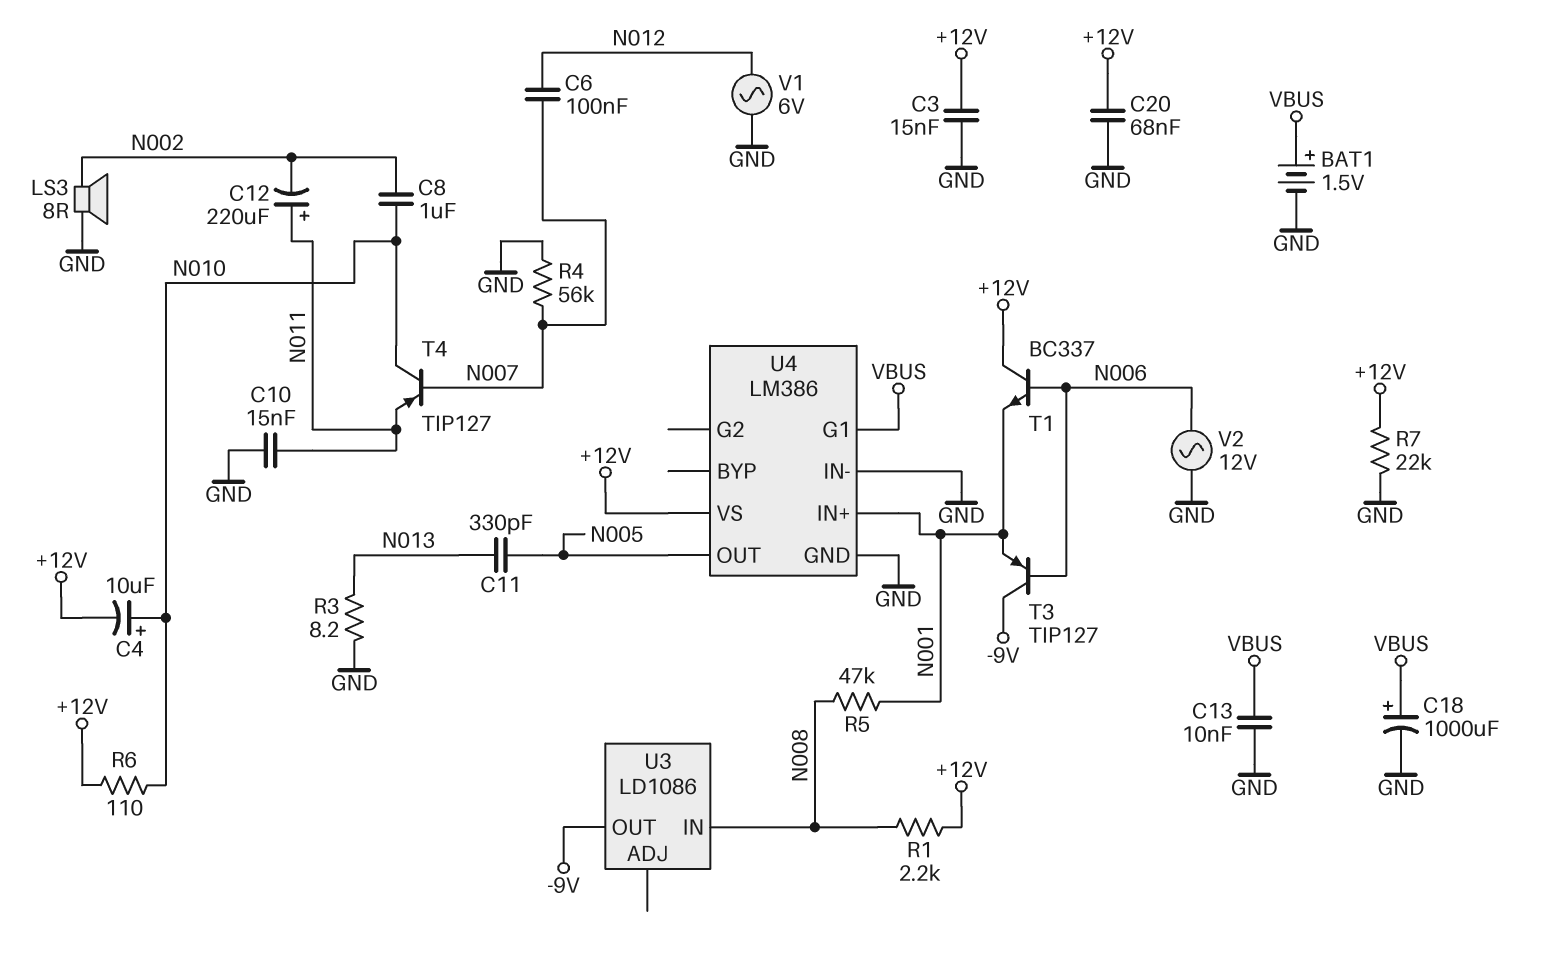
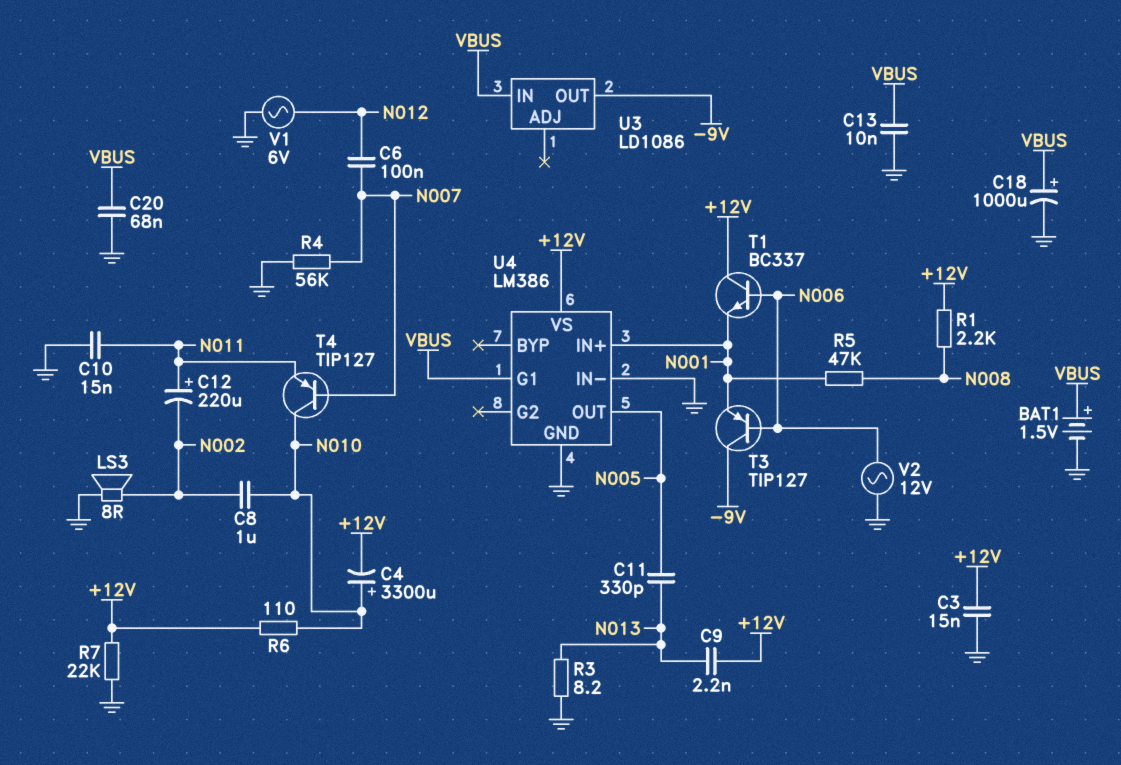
C4: 10uF (plus N010, minus +12V) -> 3300uF (plus N010, minus +12V)
C9: none -> 2.2nF (+12V, N013)
C20: 68nF (+12V, GND) -> 68nF (GND, VBUS)
U3 pin IN: N008 -> VBUS

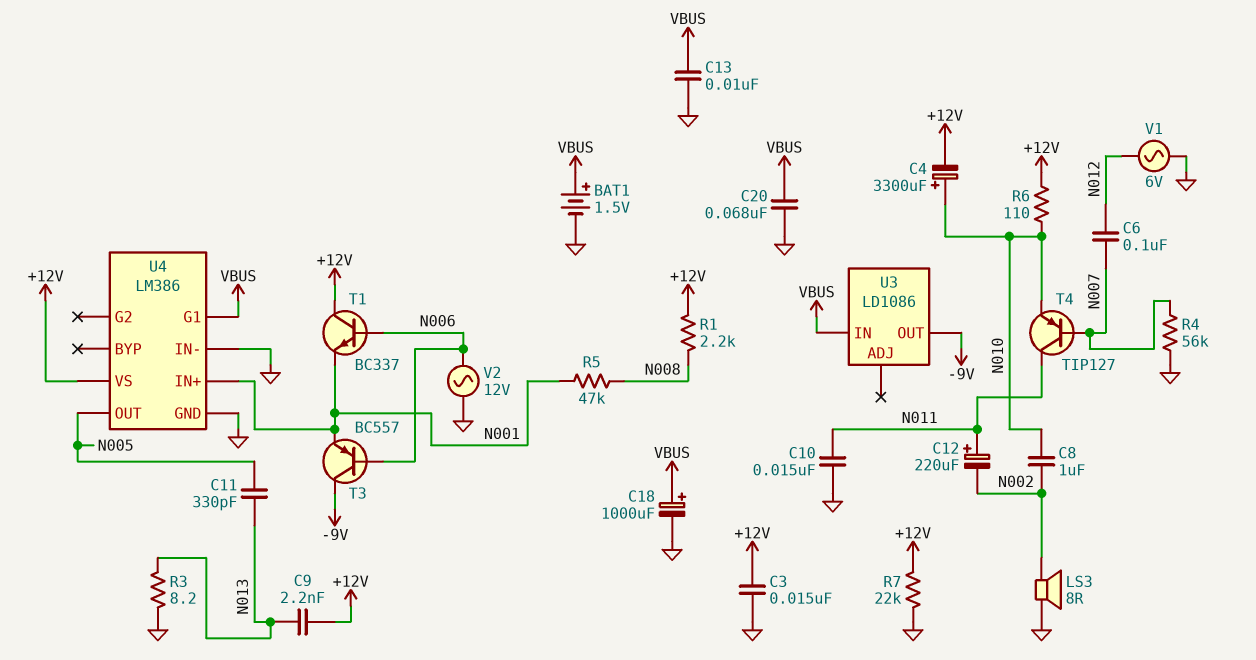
T3: PNP TIP127 (B N006, C -9V, E N001) -> PNP BC557 (B N006, C -9V, E N001)
T4: PNP TIP127 (B N007, C N010, E N011) -> PNP TIP127 (B N007, C N011, E N010)

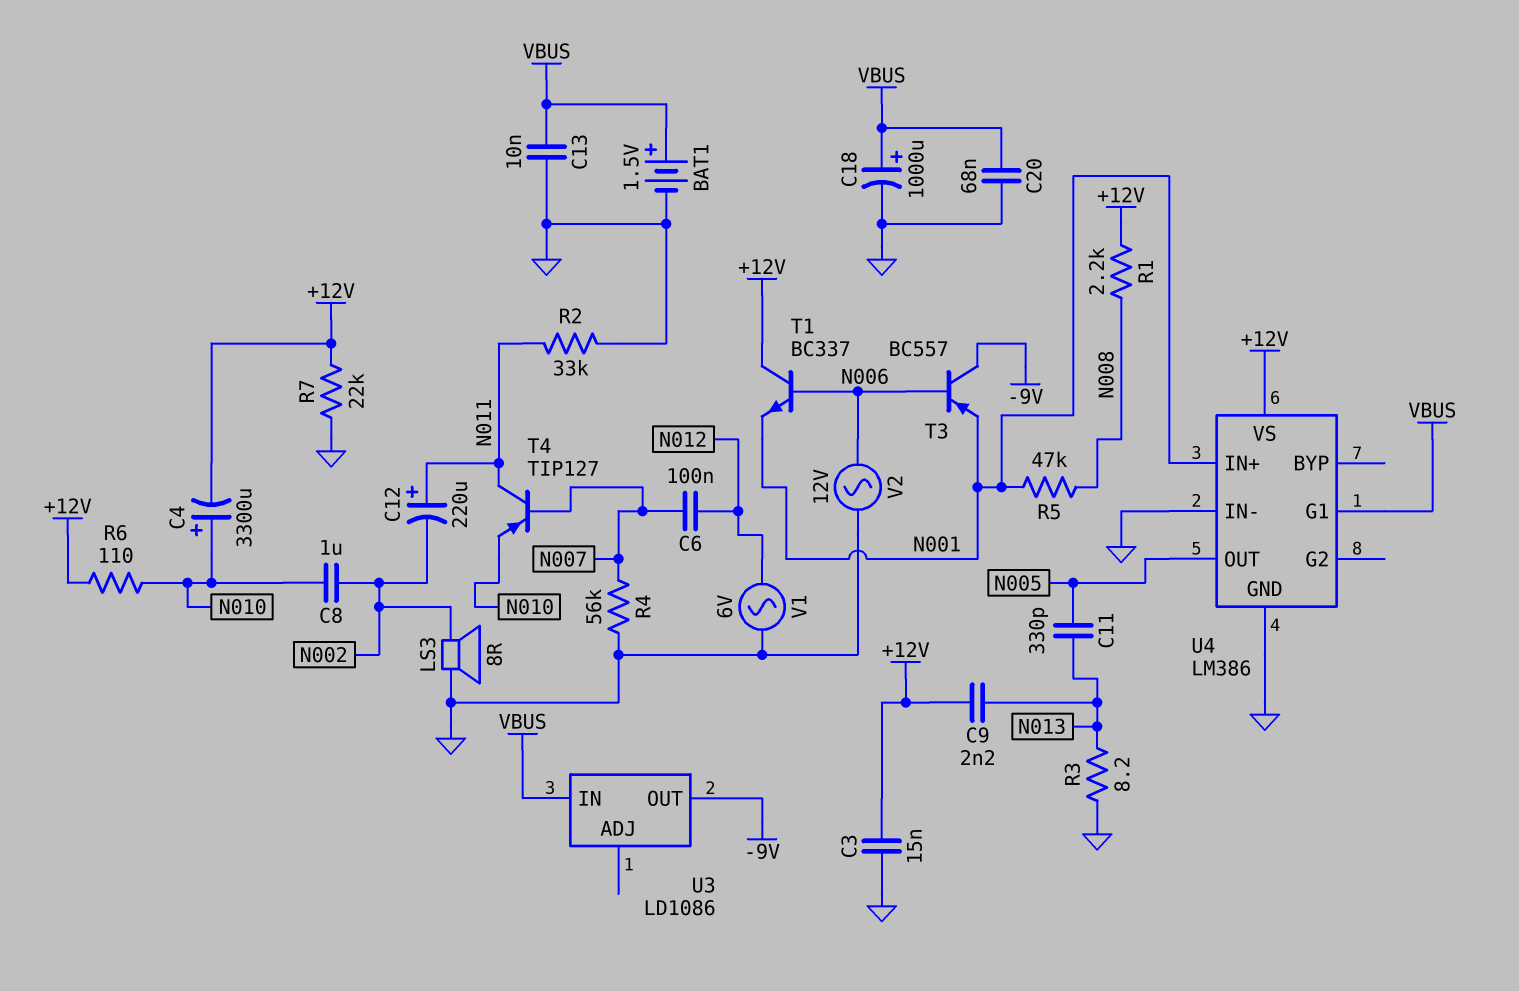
C10: 15nF (GND, N011) -> none
R2: none -> 33k (GND, N011)

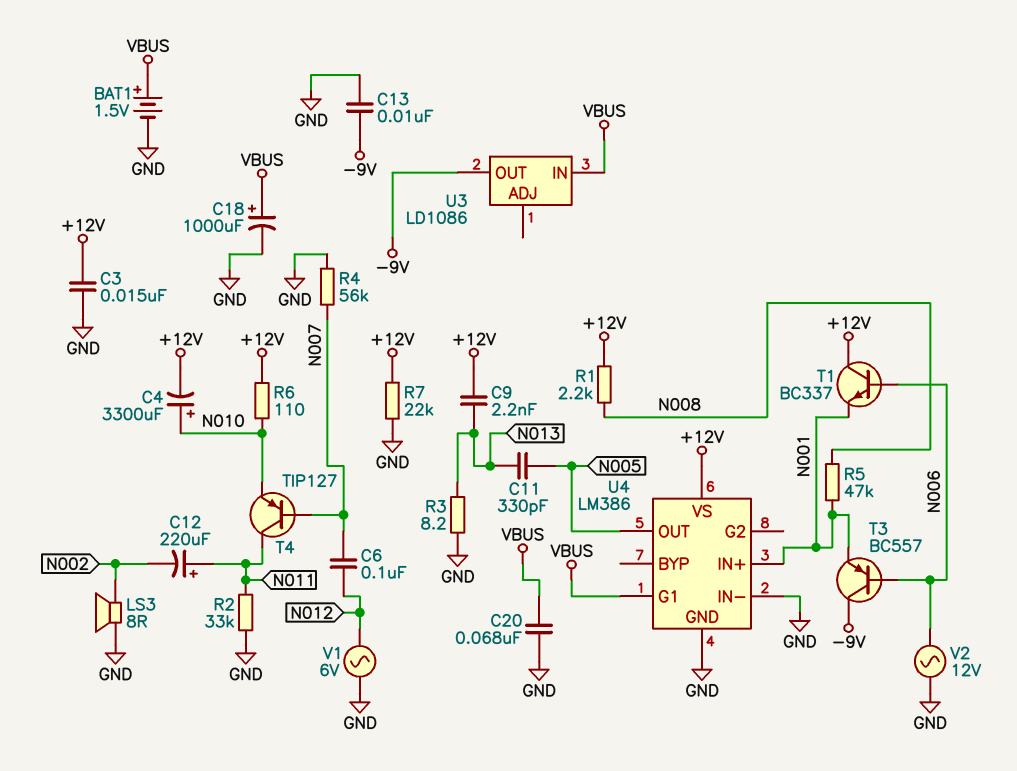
C8: 1uF (N002, N010) -> none
C13: 10nF (GND, VBUS) -> 10nF (-9V, GND)

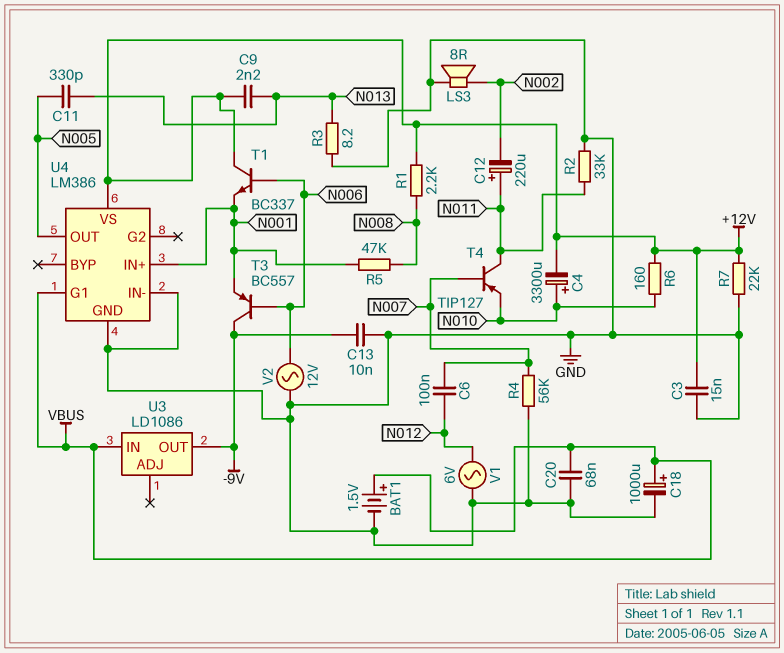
R6: 110 (+12V, N010) -> 160 (+12V, N010)

